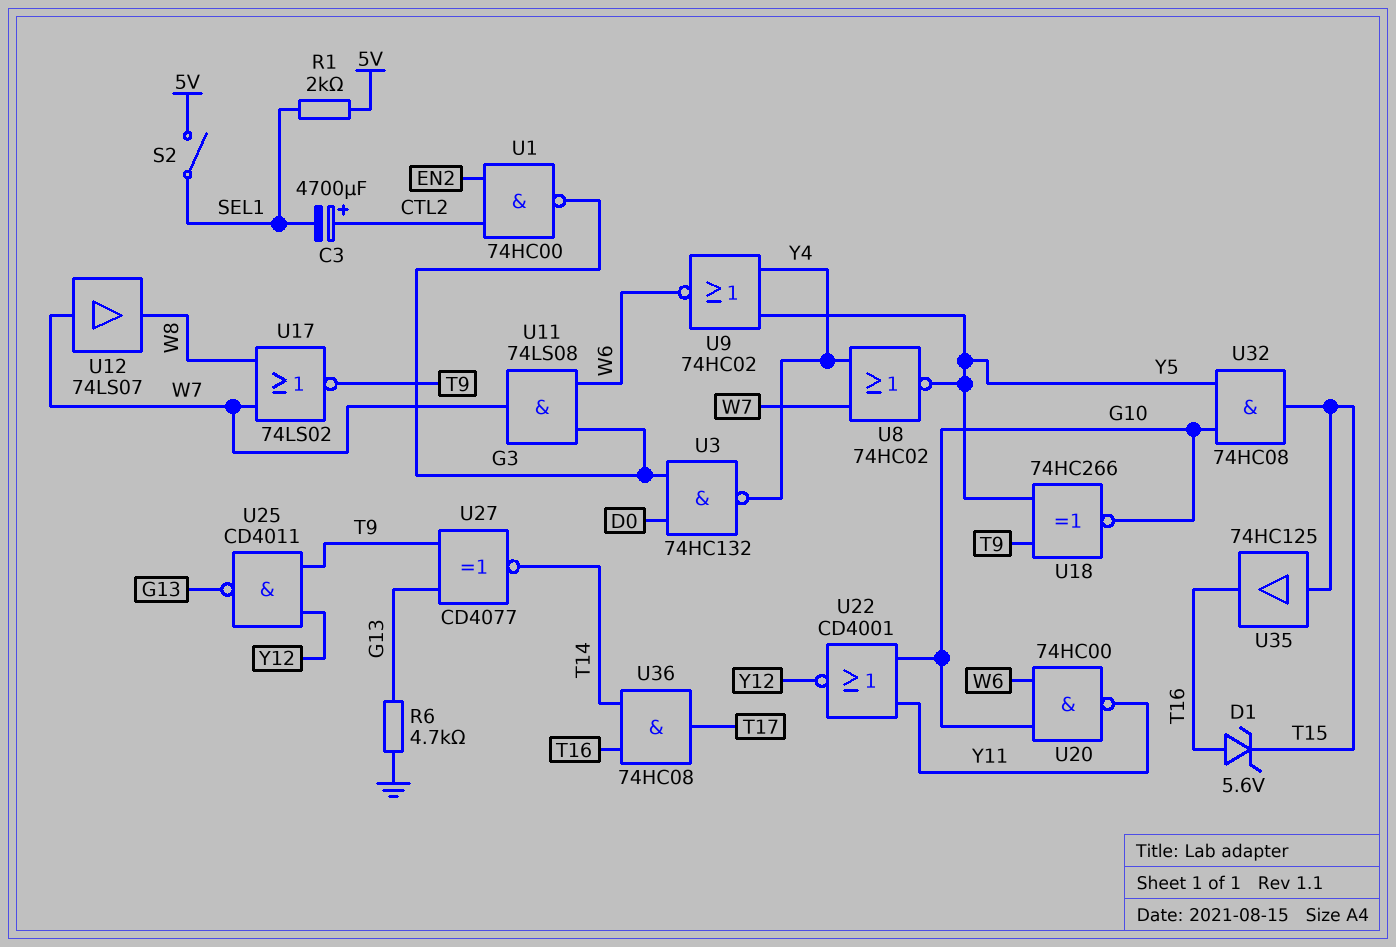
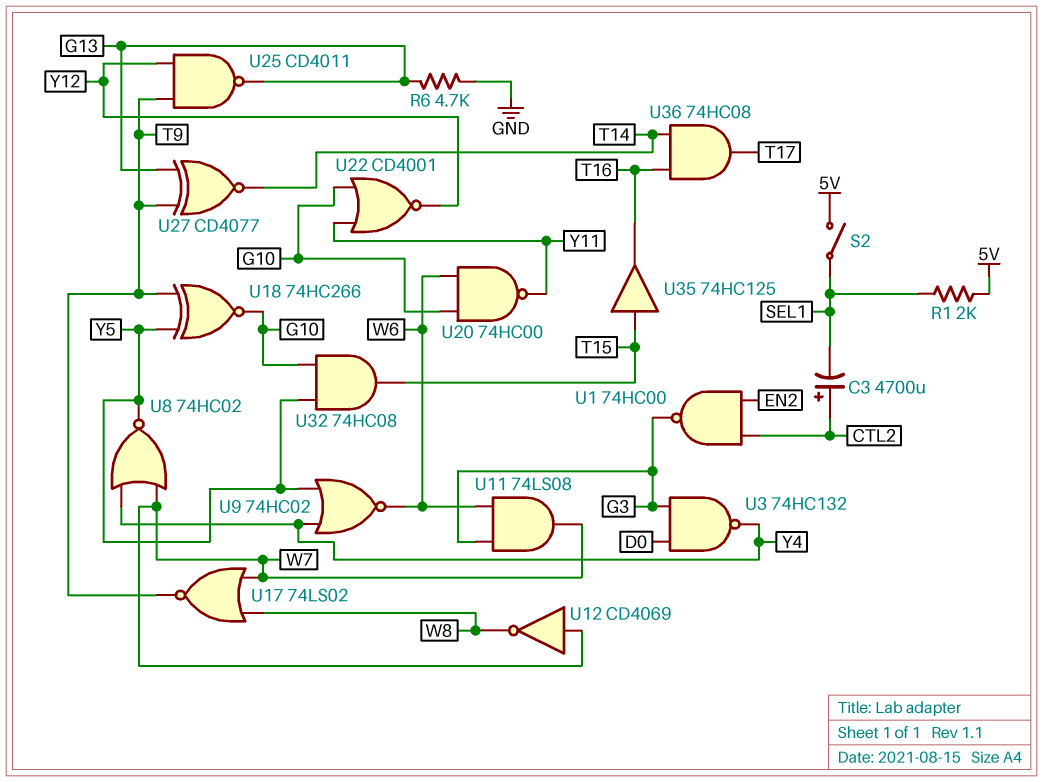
D1: zener 5.6V (A T16, K T15) -> none
U12: buffer 74LS07 (in W7, out W8) -> NOT CD4069 (in W7, out W8)

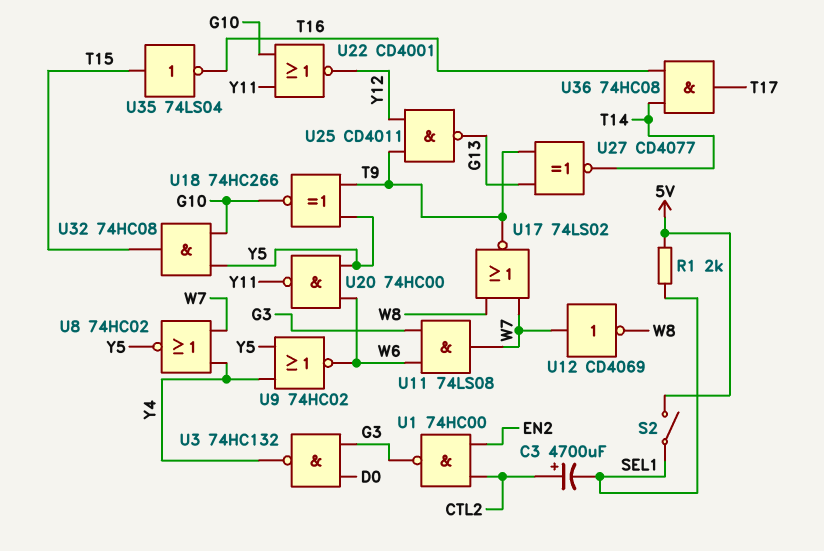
R6: 4.7k (G13, GND) -> none
U20: NAND 74HC00 (in G10, in W6, out Y11) -> NAND 74HC00 (in W6, in Y5, out Y11)
U35: buffer 74HC125 (in T15, out T16) -> NOT 74LS04 (in T15, out T16)

